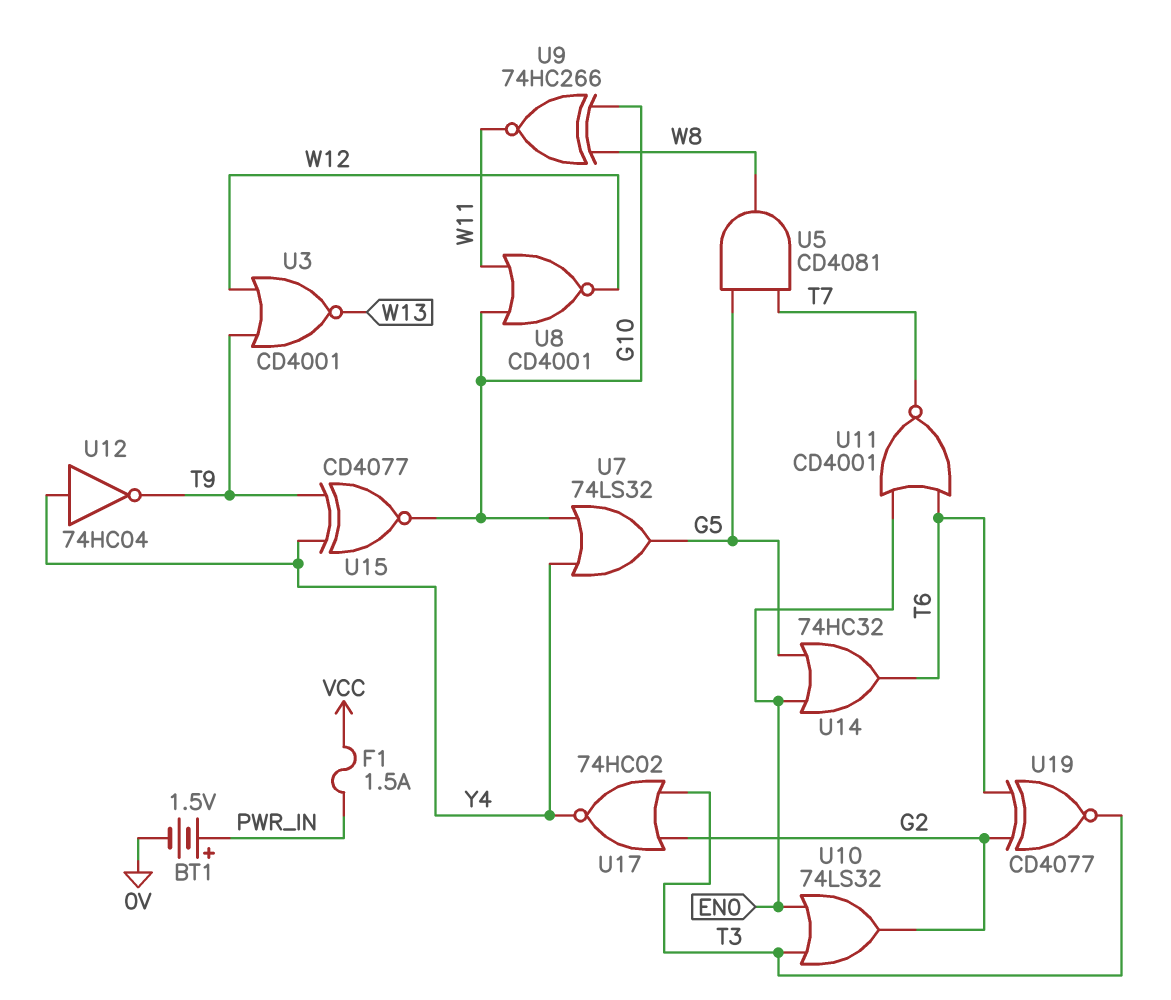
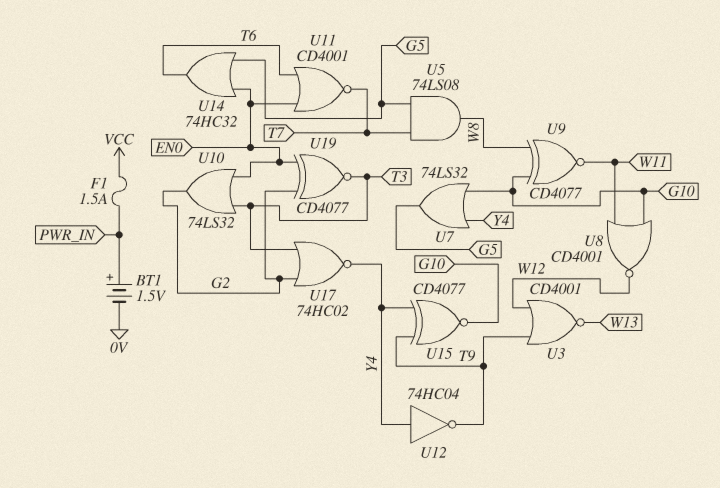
U5: AND CD4081 (in G5, in T7, out W8) -> AND 74LS08 (in G5, in T7, out W8)
U9: XNOR 74HC266 (in G10, in W8, out W11) -> XNOR CD4077 (in G10, in W8, out W11)
U19: XNOR CD4077 (in G2, in T6, out T3) -> XNOR CD4077 (in EN0, in G2, out T3)

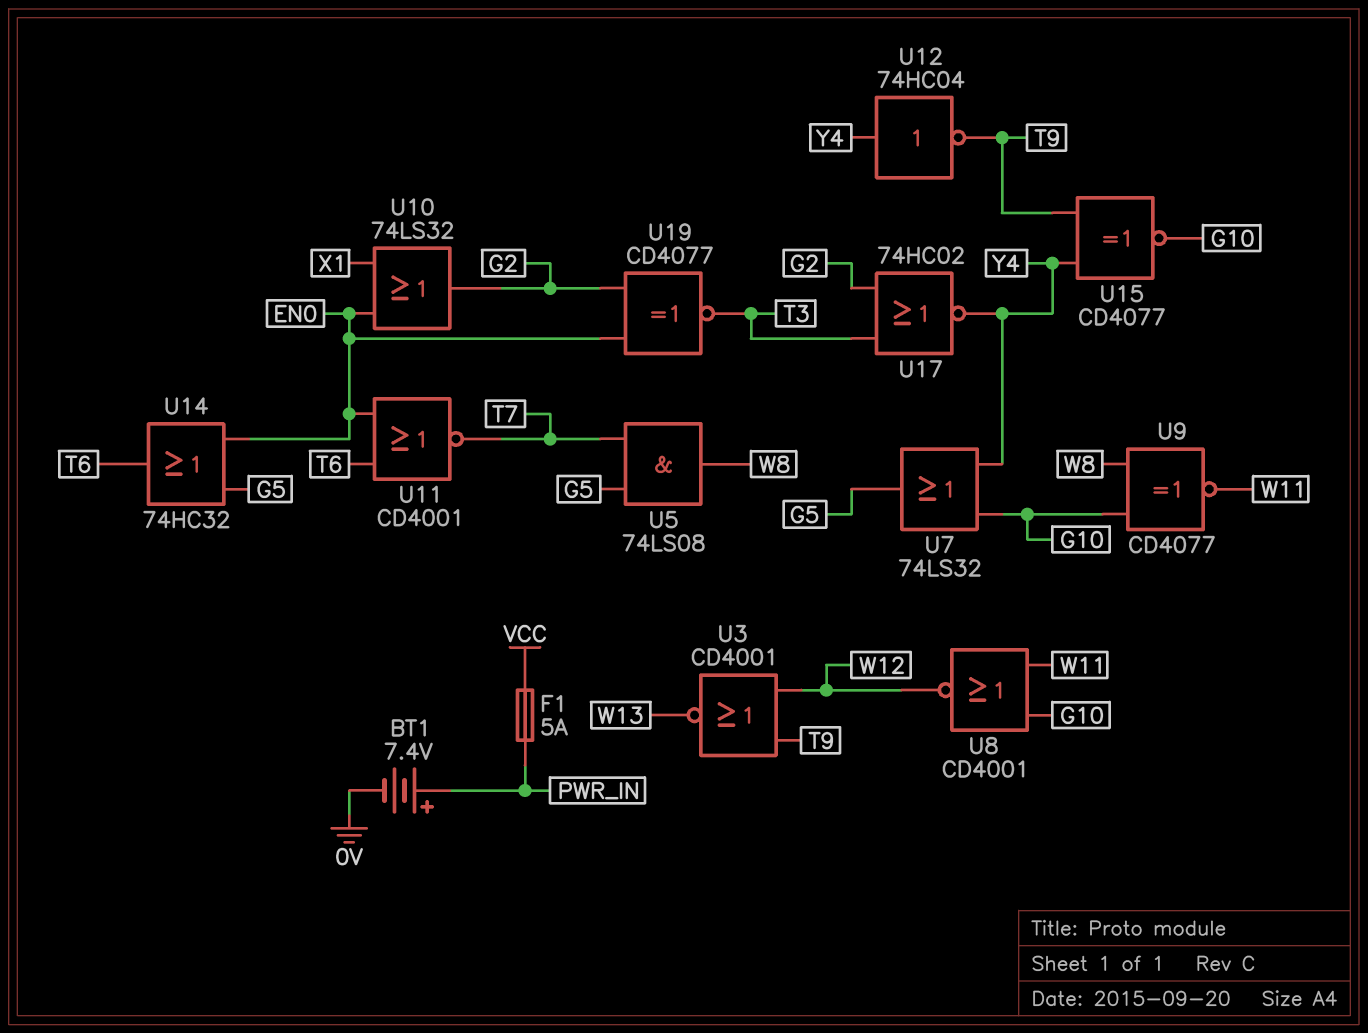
BT1: 1.5V (plus PWR_IN, minus 0V) -> 7.4V (plus PWR_IN, minus 0V)
F1: 1.5A (PWR_IN, VCC) -> 5A (PWR_IN, VCC)
U10: OR 74LS32 (in EN0, in T3, out G2) -> OR 74LS32 (in EN0, in X1, out G2)

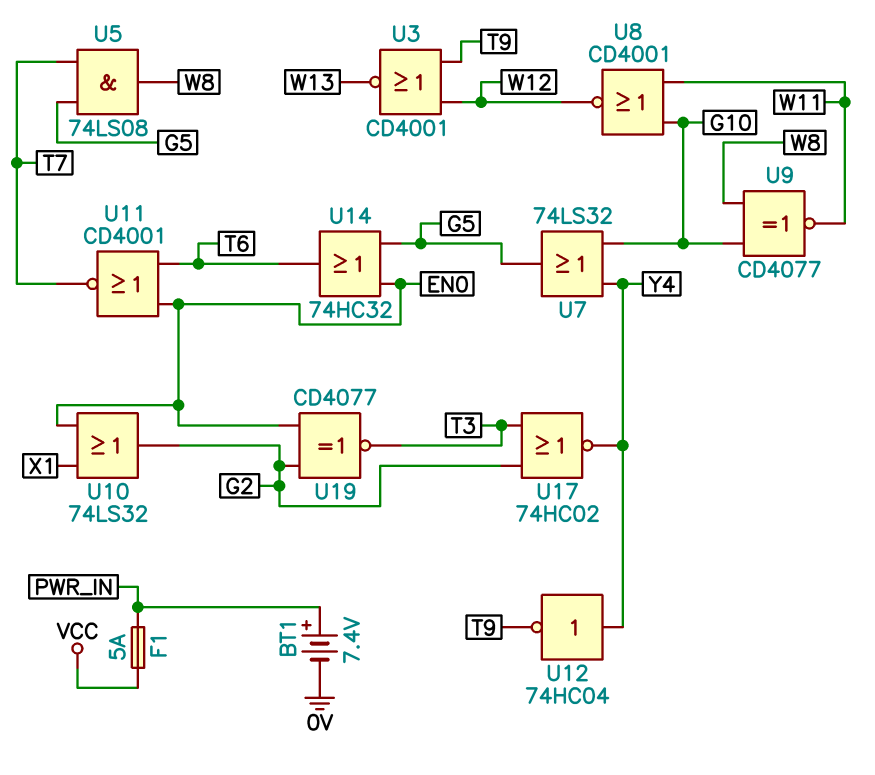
U15: XNOR CD4077 (in T9, in Y4, out G10) -> none

